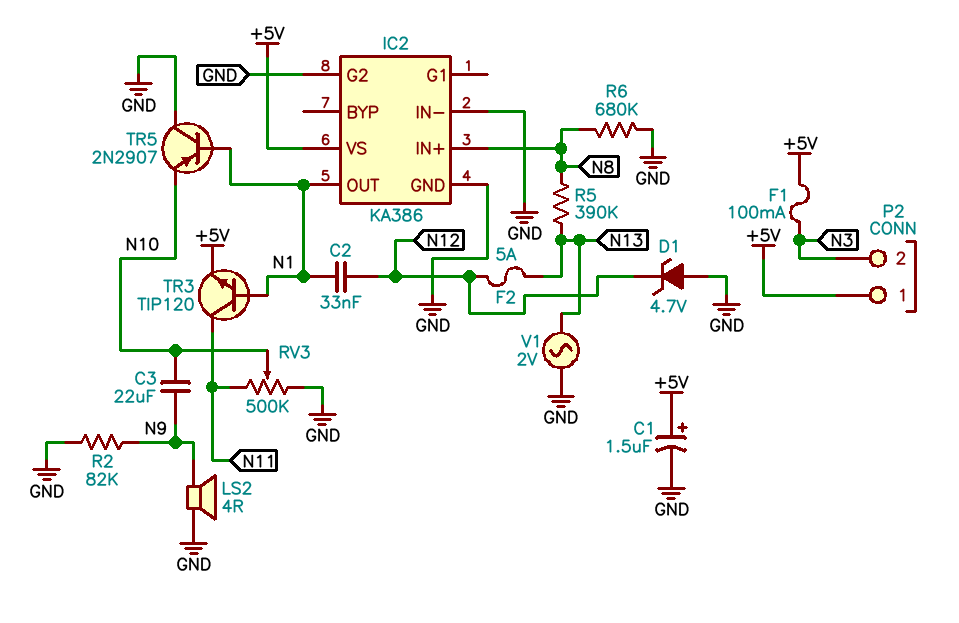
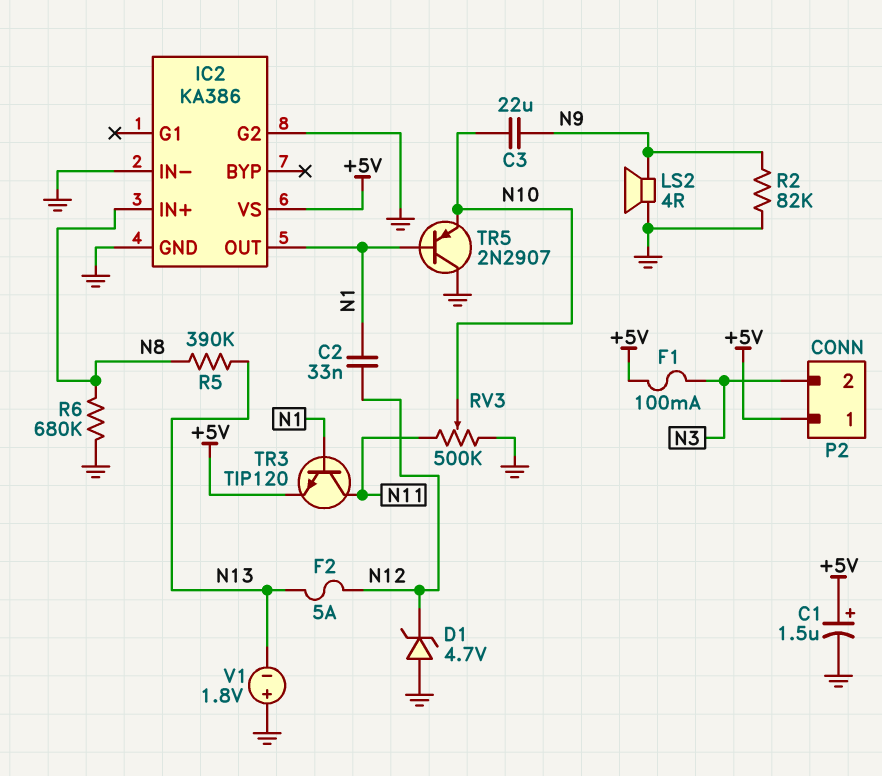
V1: AC 2V (GND, N13) -> 1.8V (plus GND, minus N13)

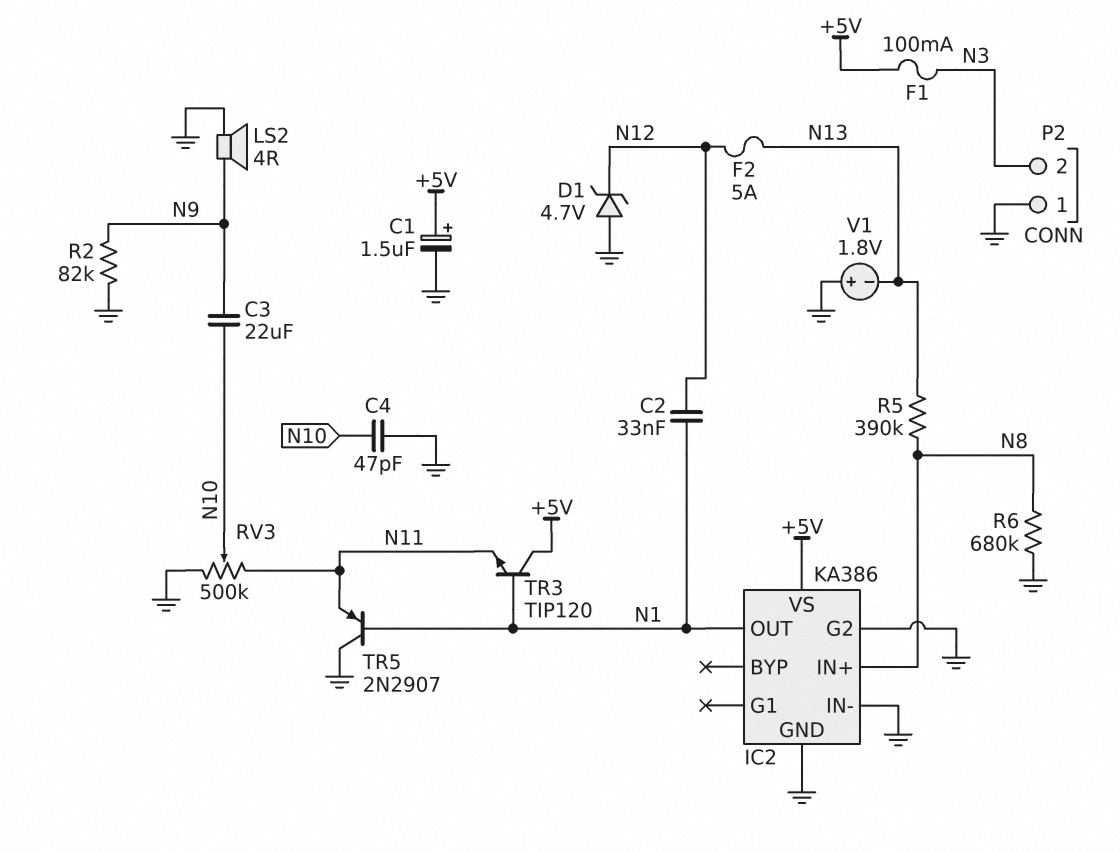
C4: none -> 47pF (GND, N10)
P2 pin 1: +5V -> GND
TR3: NPN TIP120 (B N1, C N11, E +5V) -> NPN TIP120 (B N1, C +5V, E N11)
TR5: PNP 2N2907 (B N1, C GND, E N10) -> PNP 2N2907 (B N1, C GND, E N11)

